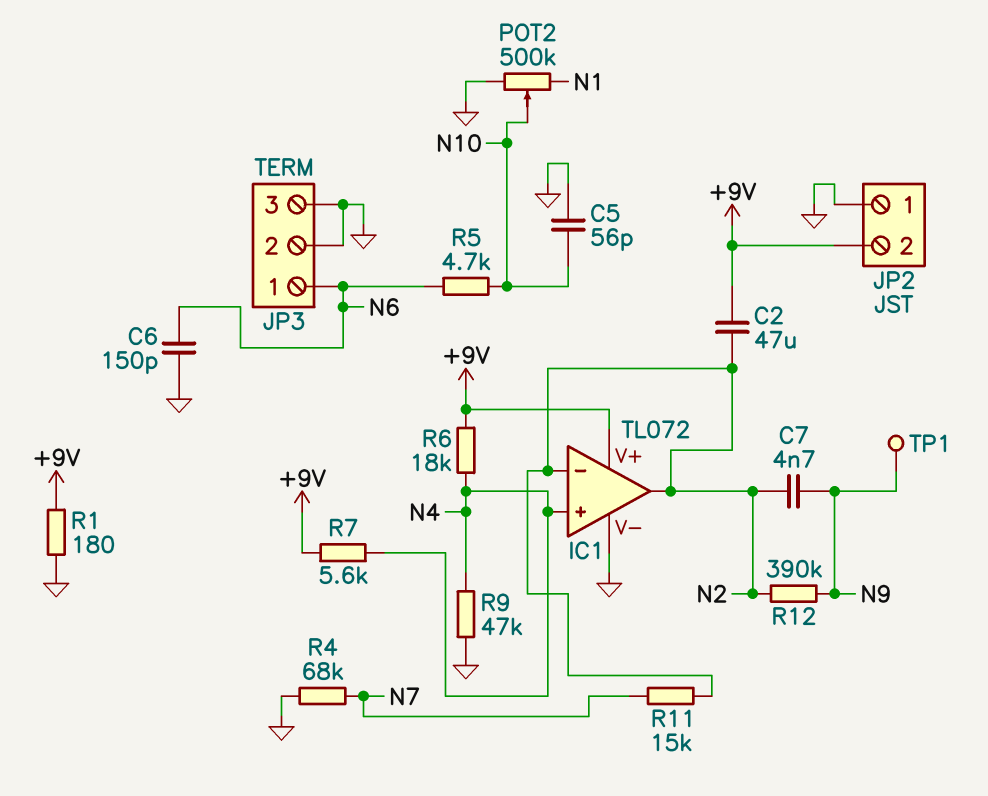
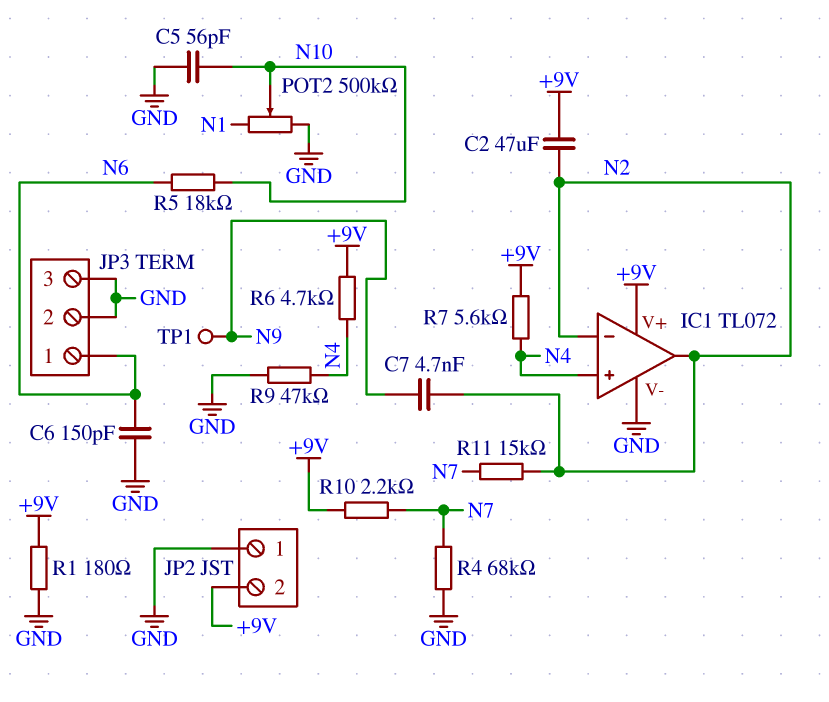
R5: 4.7k (N6, N10) -> 18k (N6, N10)
R6: 18k (+9V, N4) -> 4.7k (+9V, N4)
R10: none -> 2.2k (+9V, N7)
R12: 390k (N2, N9) -> none

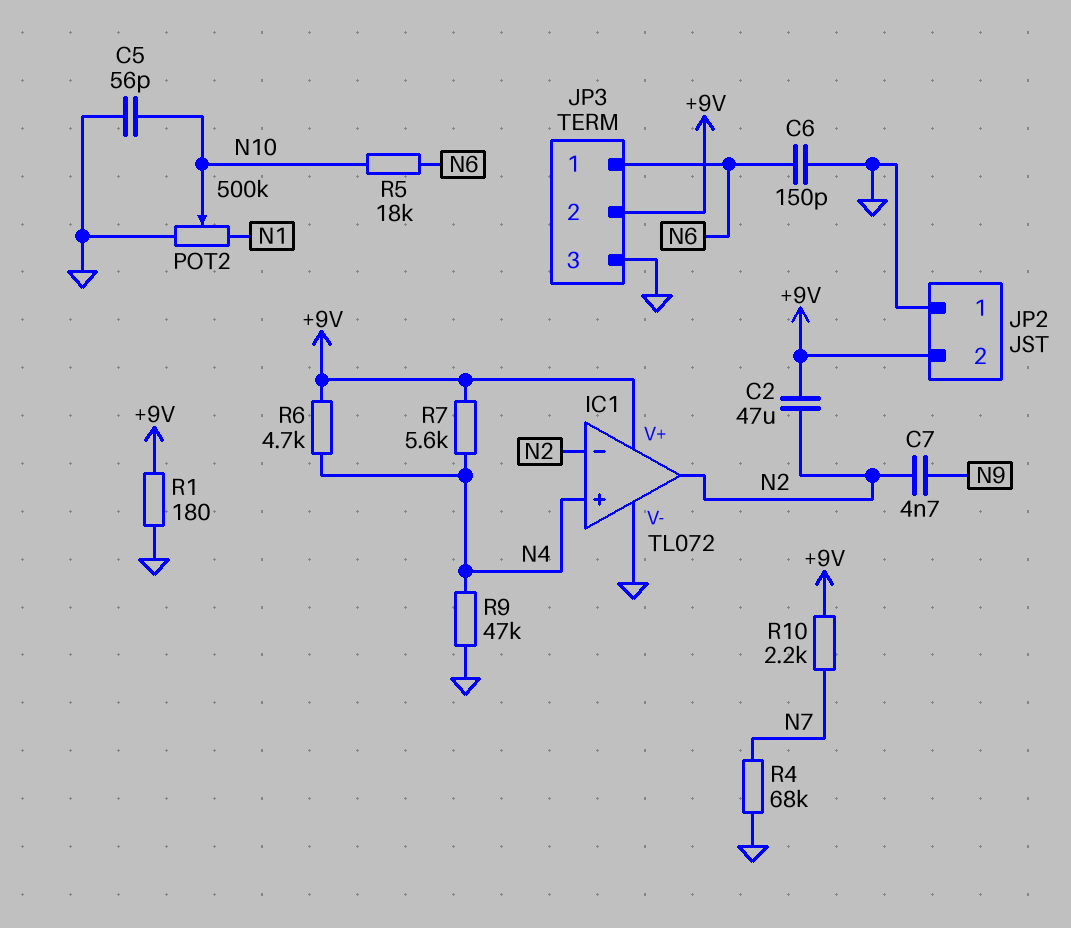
JP3 pin 2: GND -> +9V
R11: 15k (N2, N7) -> none
TP1: test point (N9) -> none

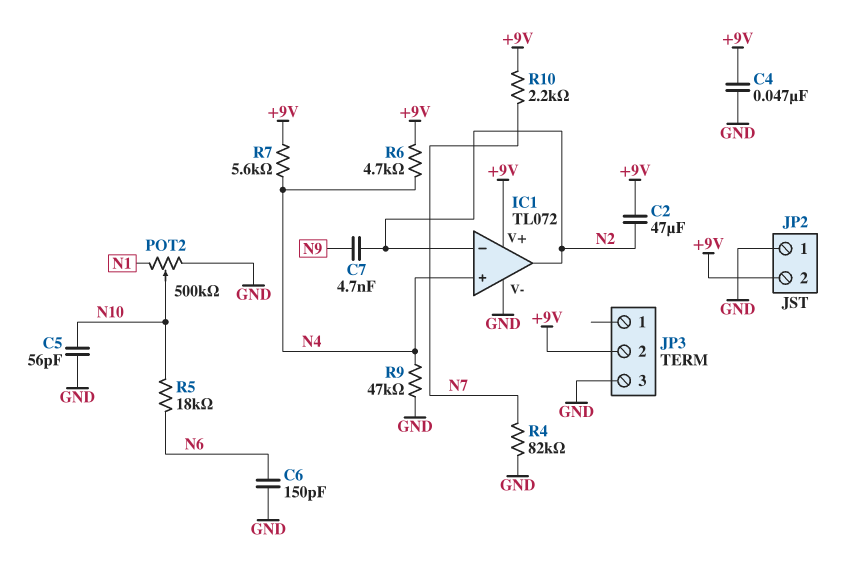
C4: none -> 47nF (+9V, GND)
JP3 pin 1: N6 -> none
R1: 180 (+9V, GND) -> none
R4: 68k (GND, N7) -> 82k (GND, N7)

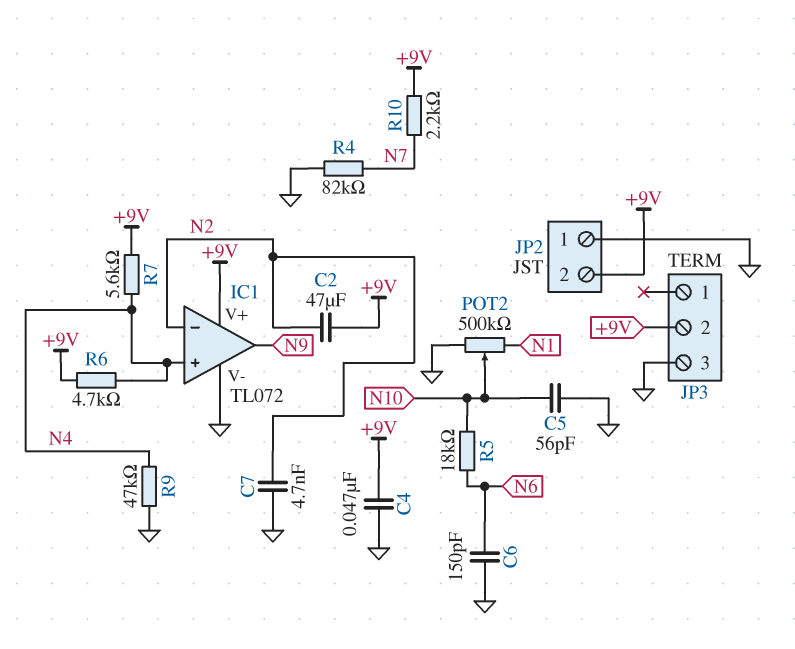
C7: 4.7nF (N2, N9) -> 4.7nF (GND, N2)
IC1 pin out: N2 -> N9

